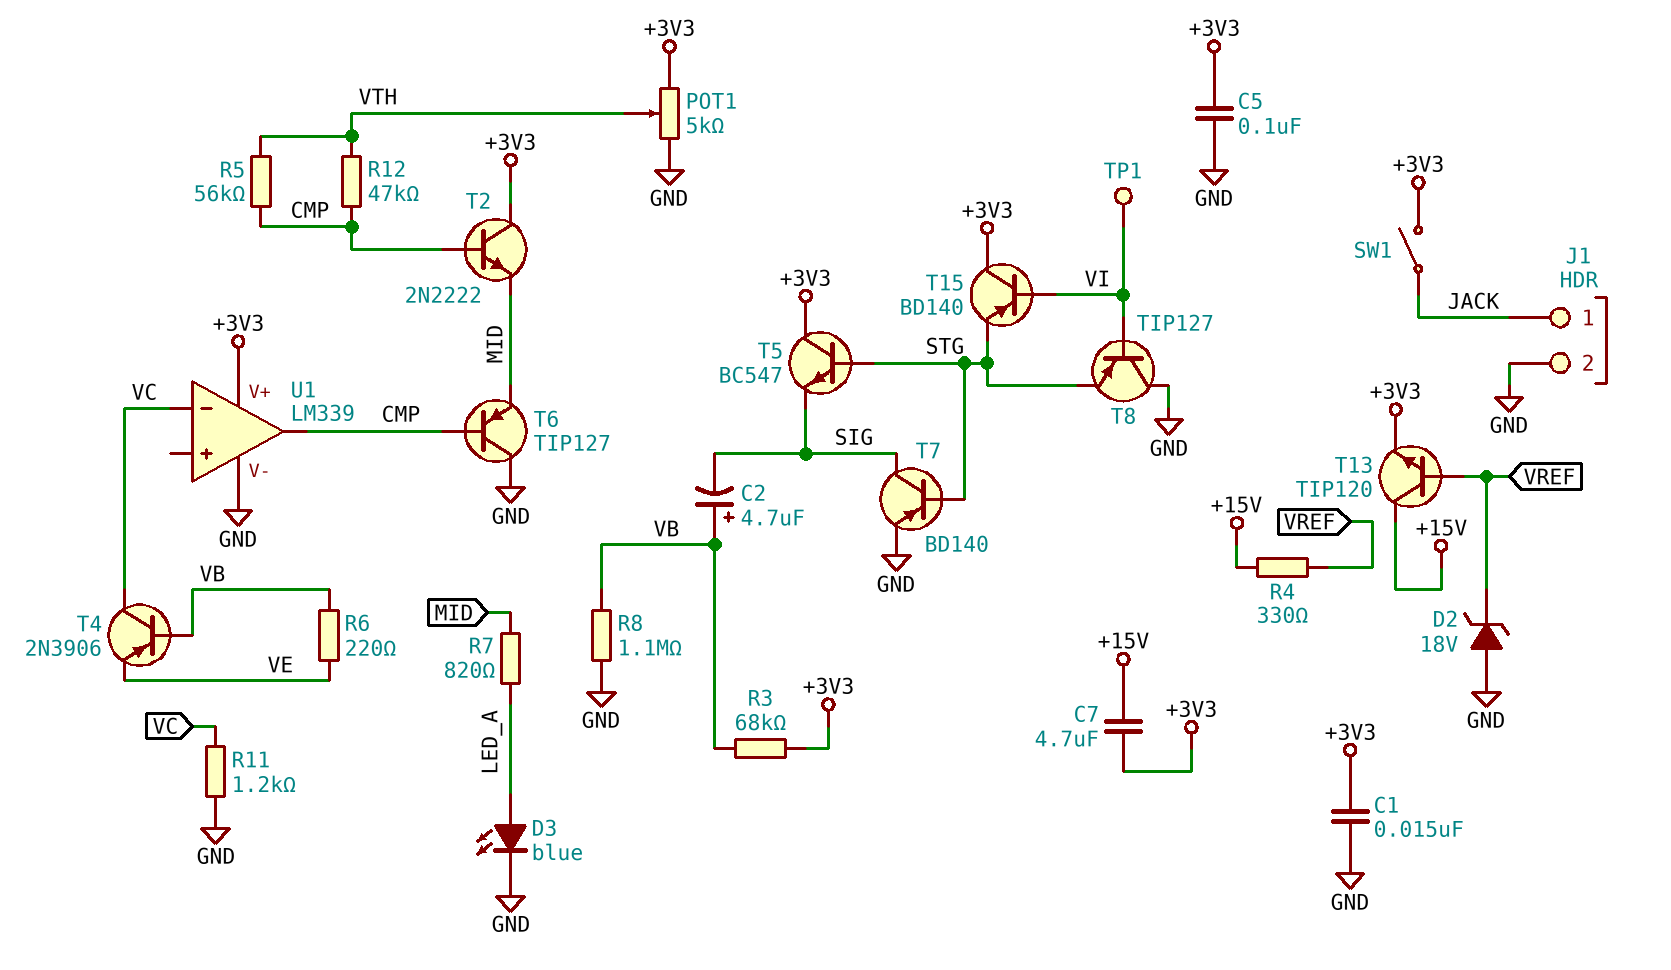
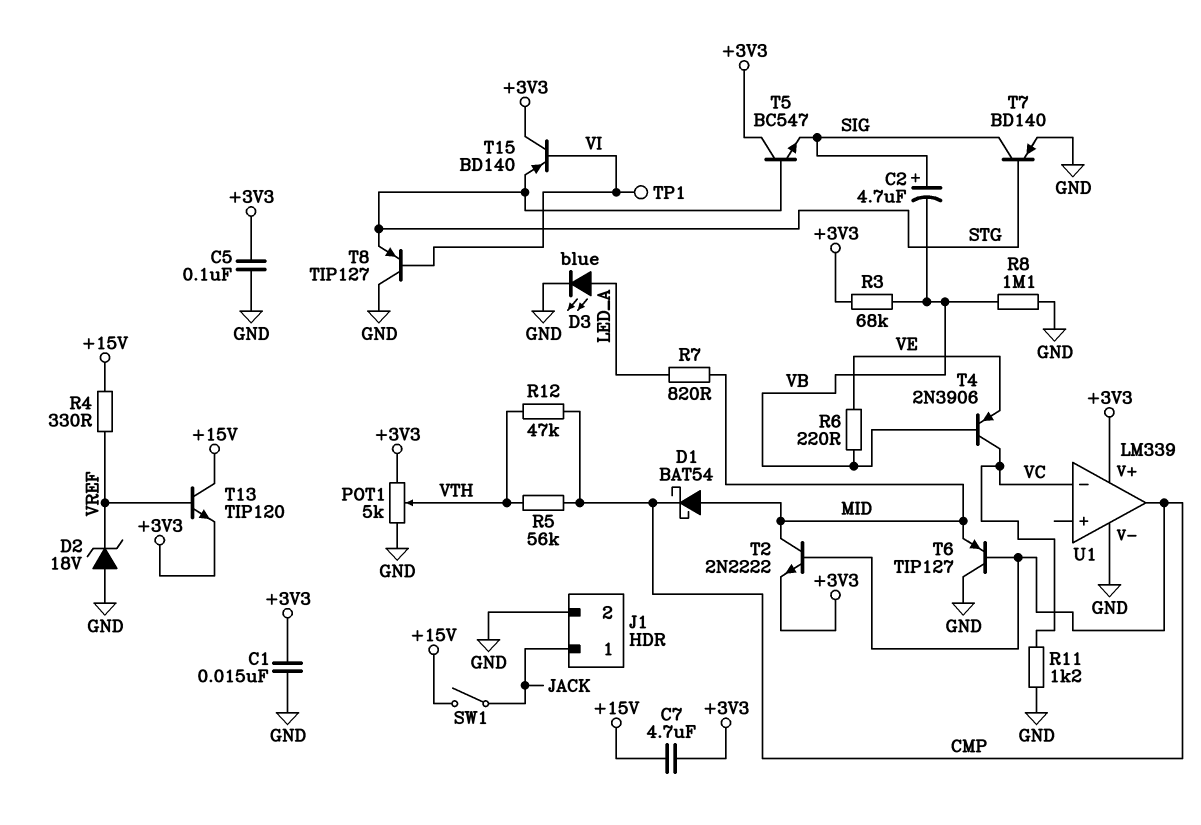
C2: 4.7uF (plus VB, minus SIG) -> 4.7uF (plus SIG, minus VB)
D1: none -> schottky BAT54 (A MID, K CMP)
SW1: switch (+3V3, JACK) -> switch (+15V, JACK)
T2: NPN 2N2222 (B CMP, C +3V3, E MID) -> NPN 2N2222 (B CMP, C MID, E +3V3)

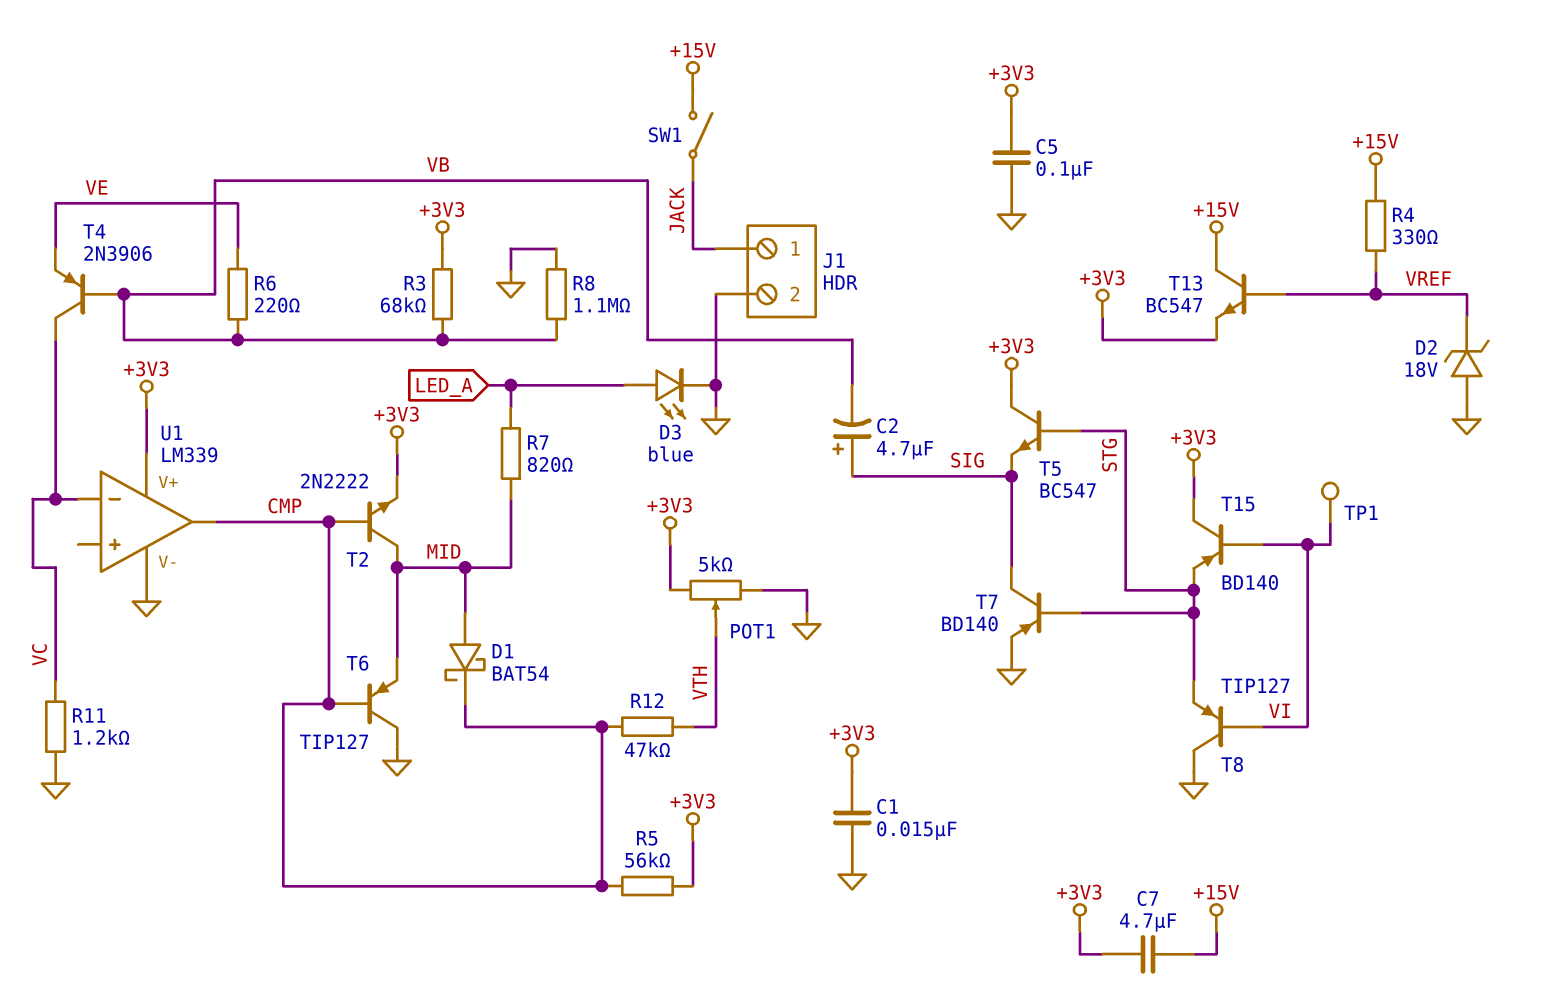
R5: 56k (CMP, VTH) -> 56k (+3V3, CMP)
T13: NPN TIP120 (B VREF, C +15V, E +3V3) -> NPN BC547 (B VREF, C +15V, E +3V3)

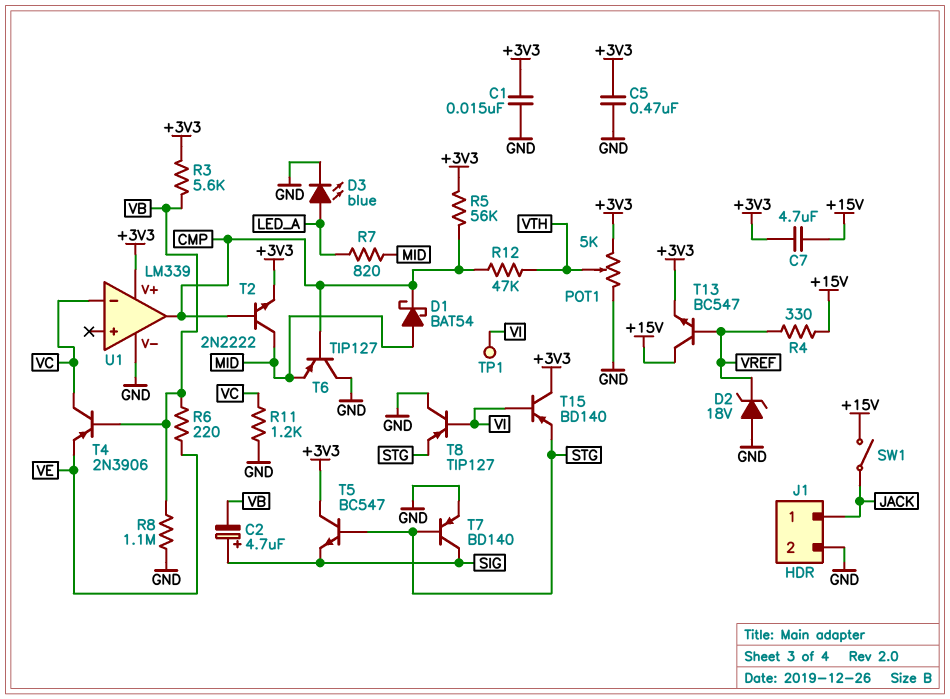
C5: 100nF (+3V3, GND) -> 470nF (+3V3, GND)
R3: 68k (+3V3, VB) -> 5.6k (+3V3, VB)

